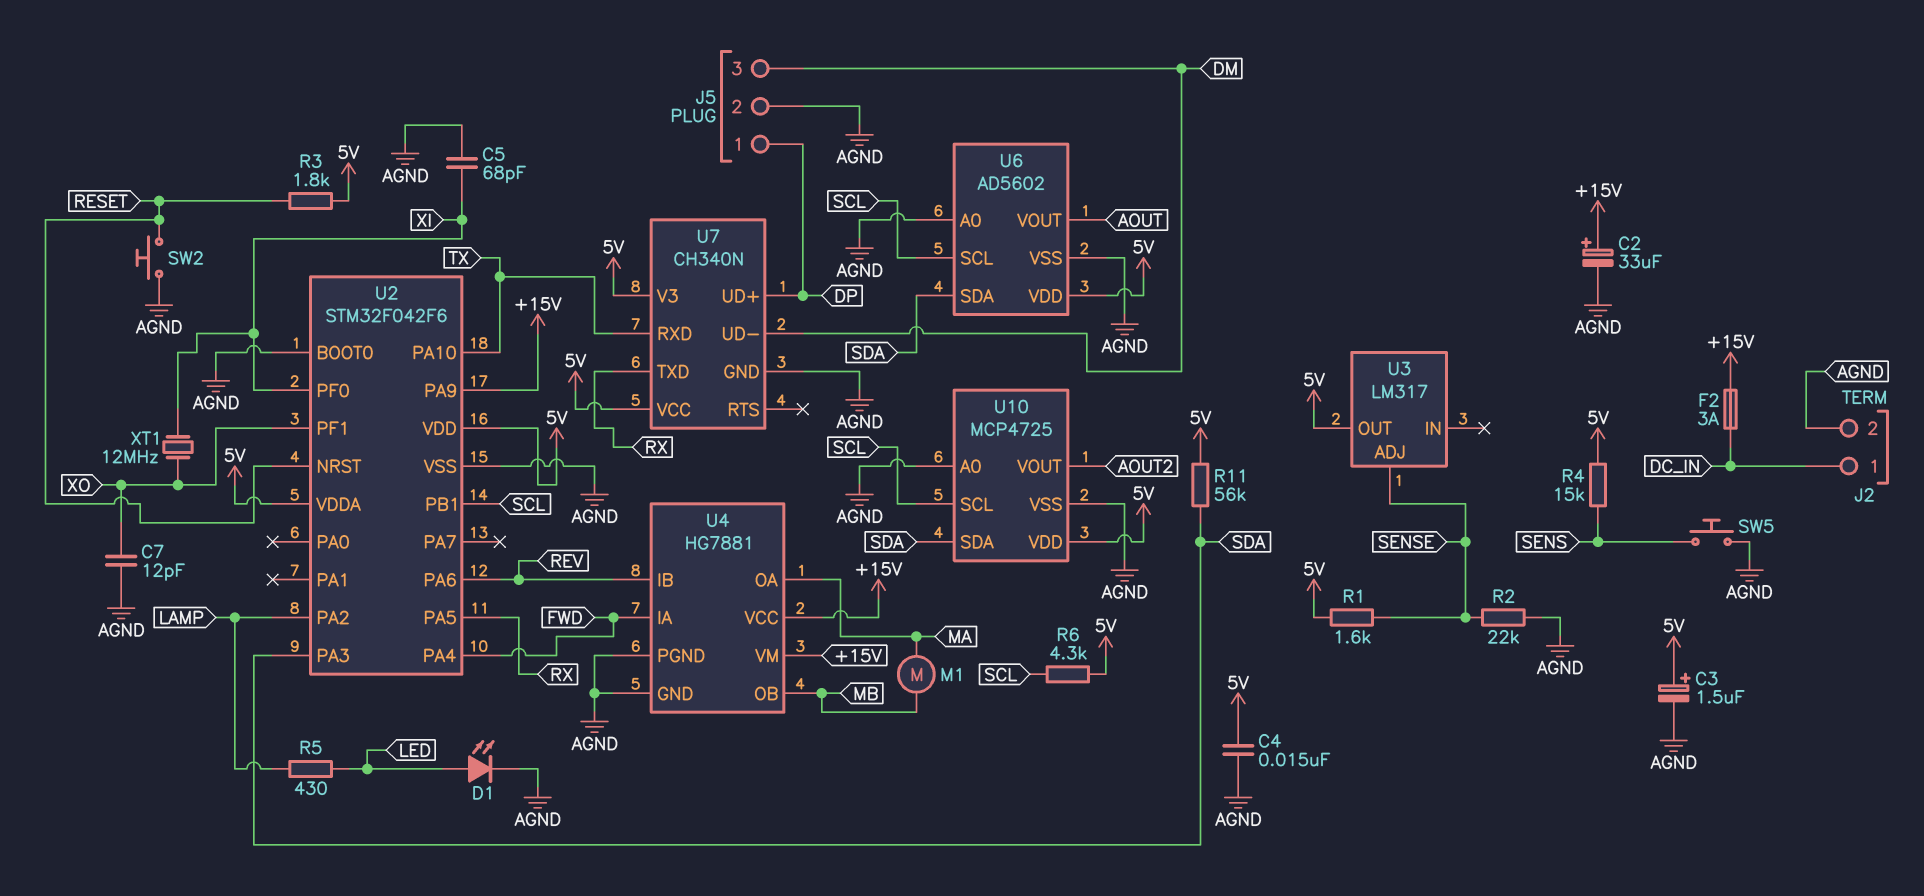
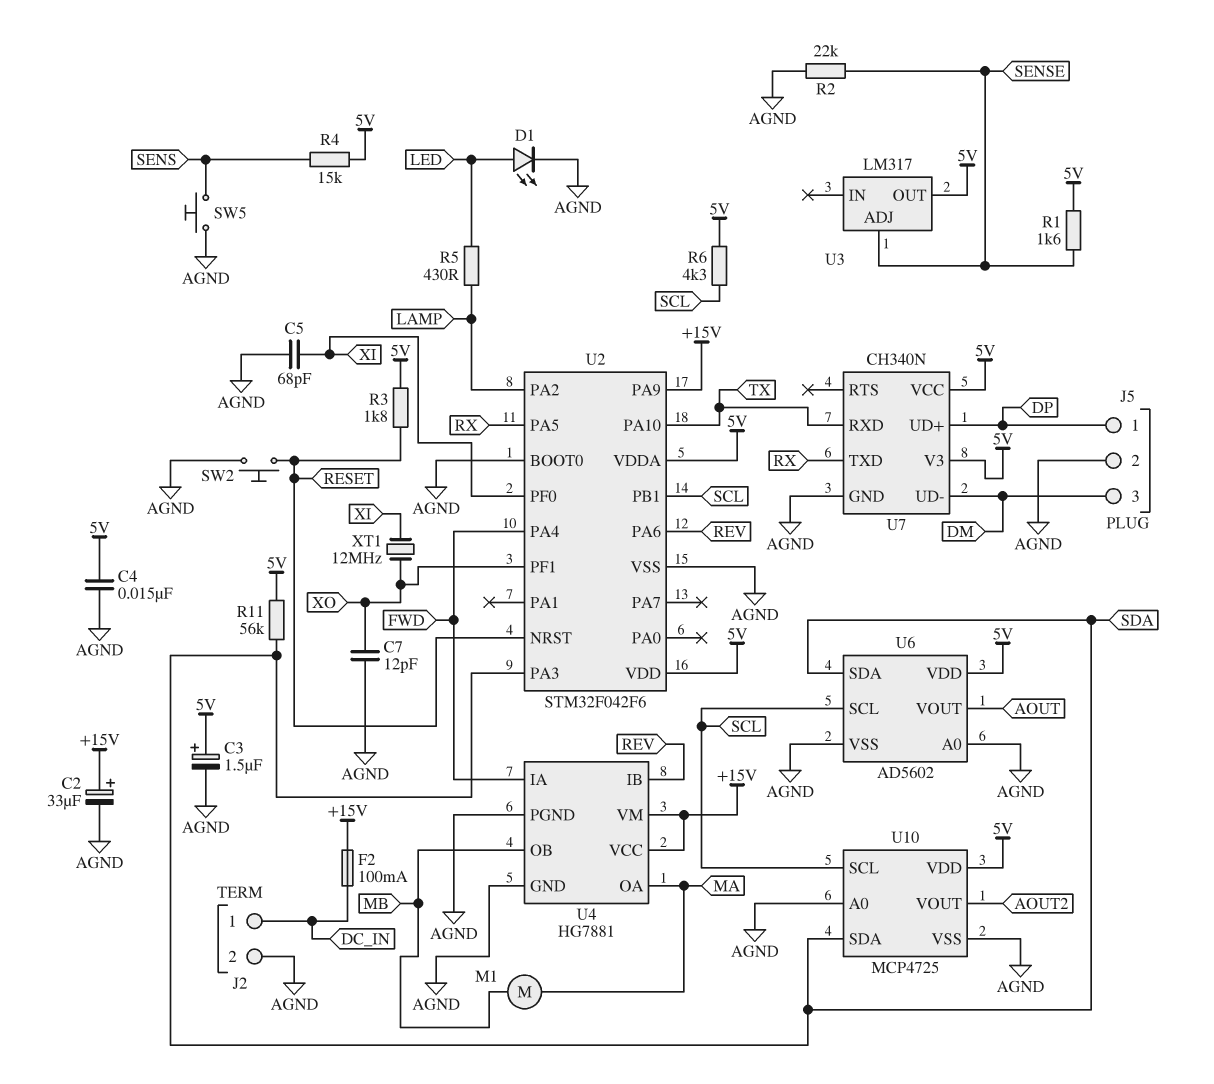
F2: 3A (+15V, DC_IN) -> 100mA (+15V, DC_IN)

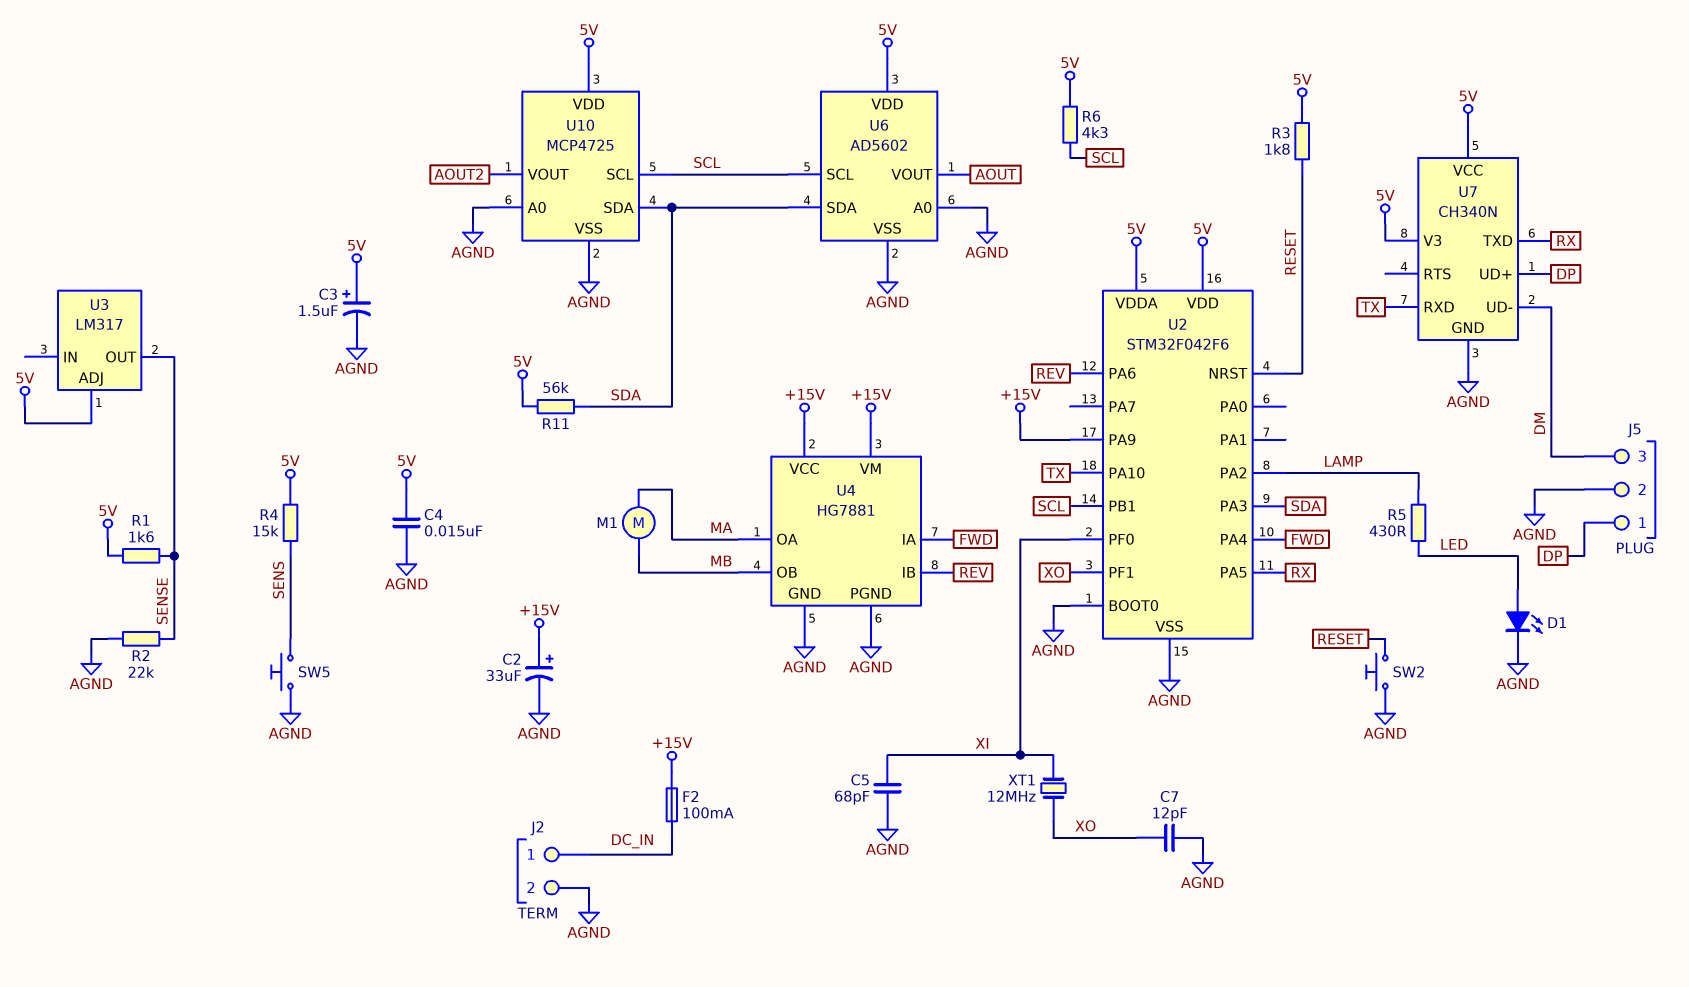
U3 pin ADJ: SENSE -> 5V
U3 pin OUT: 5V -> SENSE

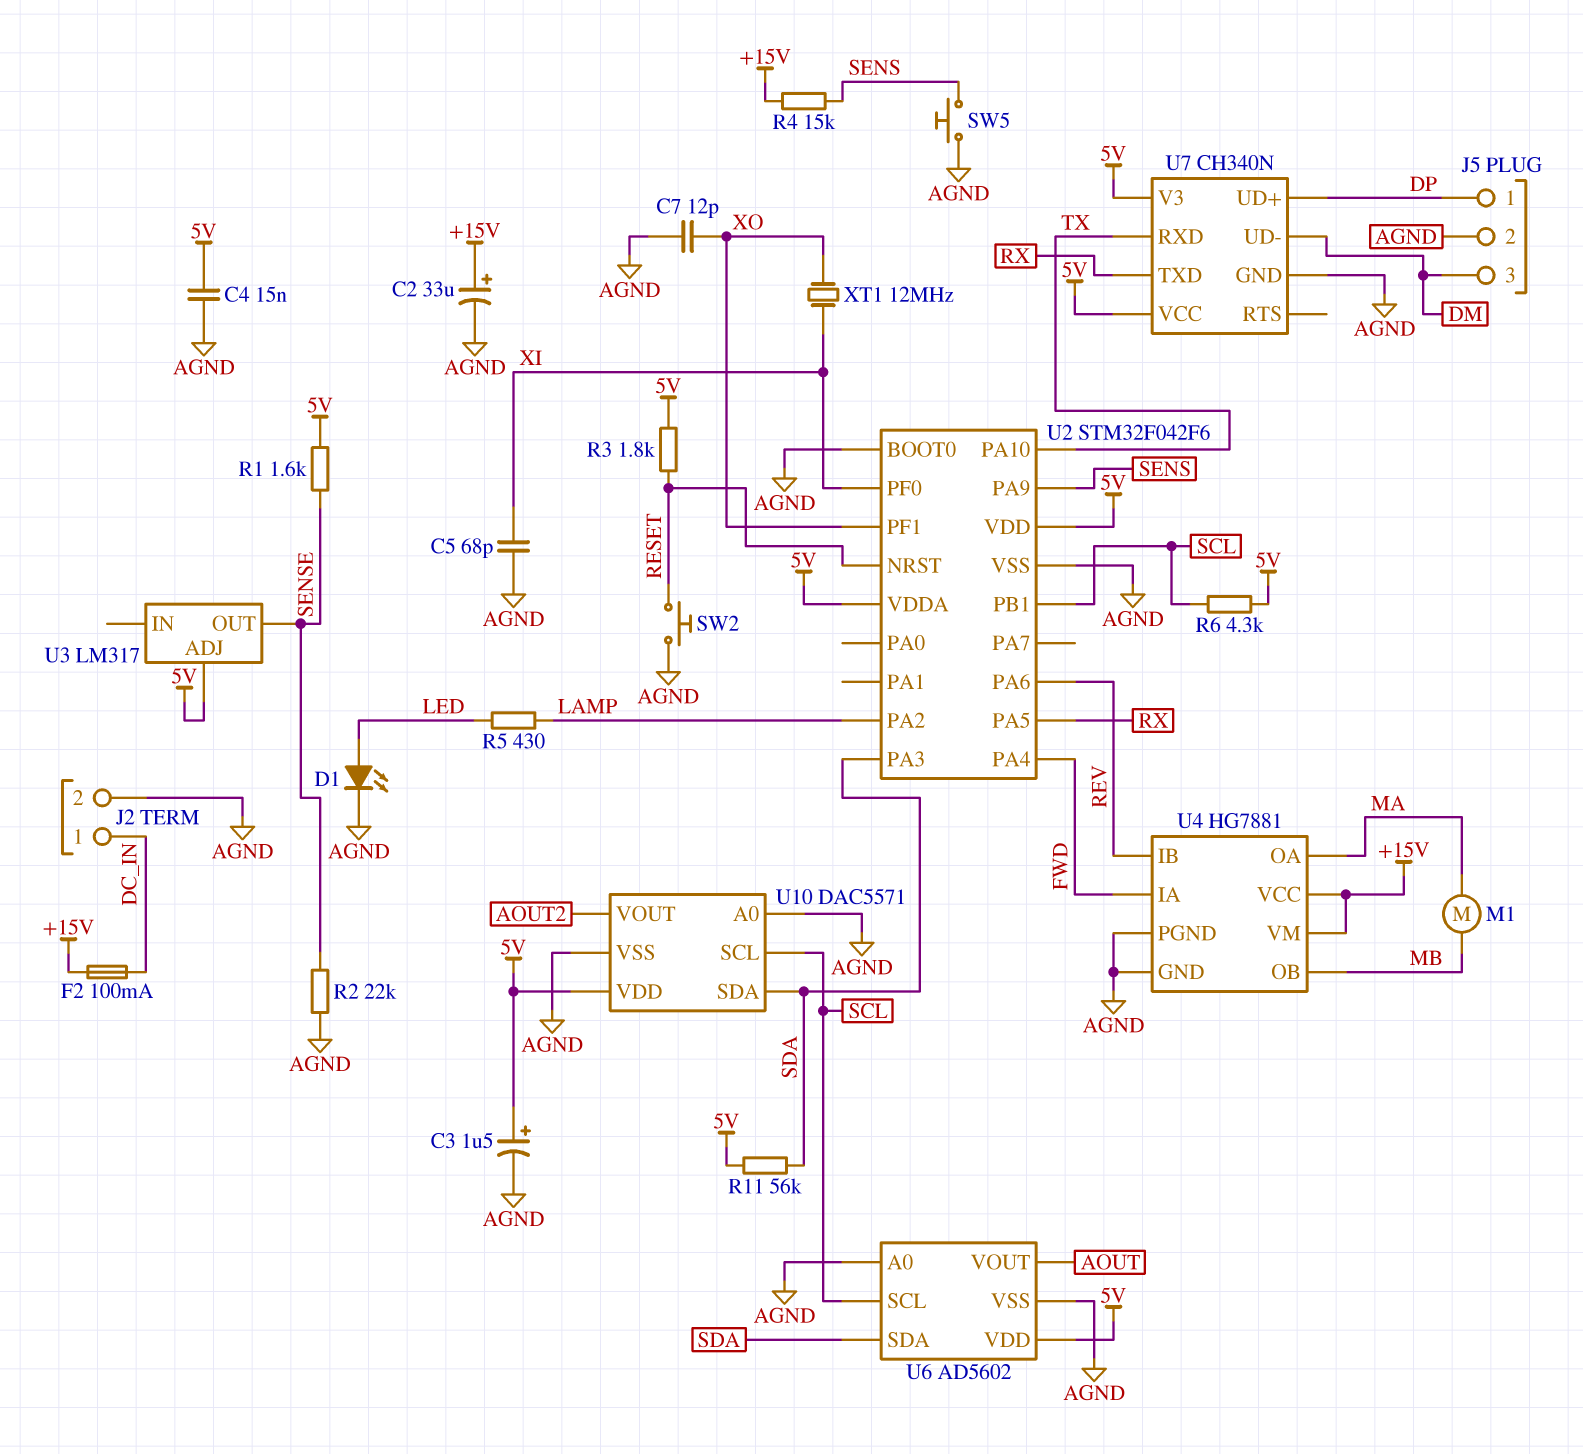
R4: 15k (5V, SENS) -> 15k (+15V, SENS)
U2 pin PA9: +15V -> SENS
U10: MCP4725 -> DAC5571

